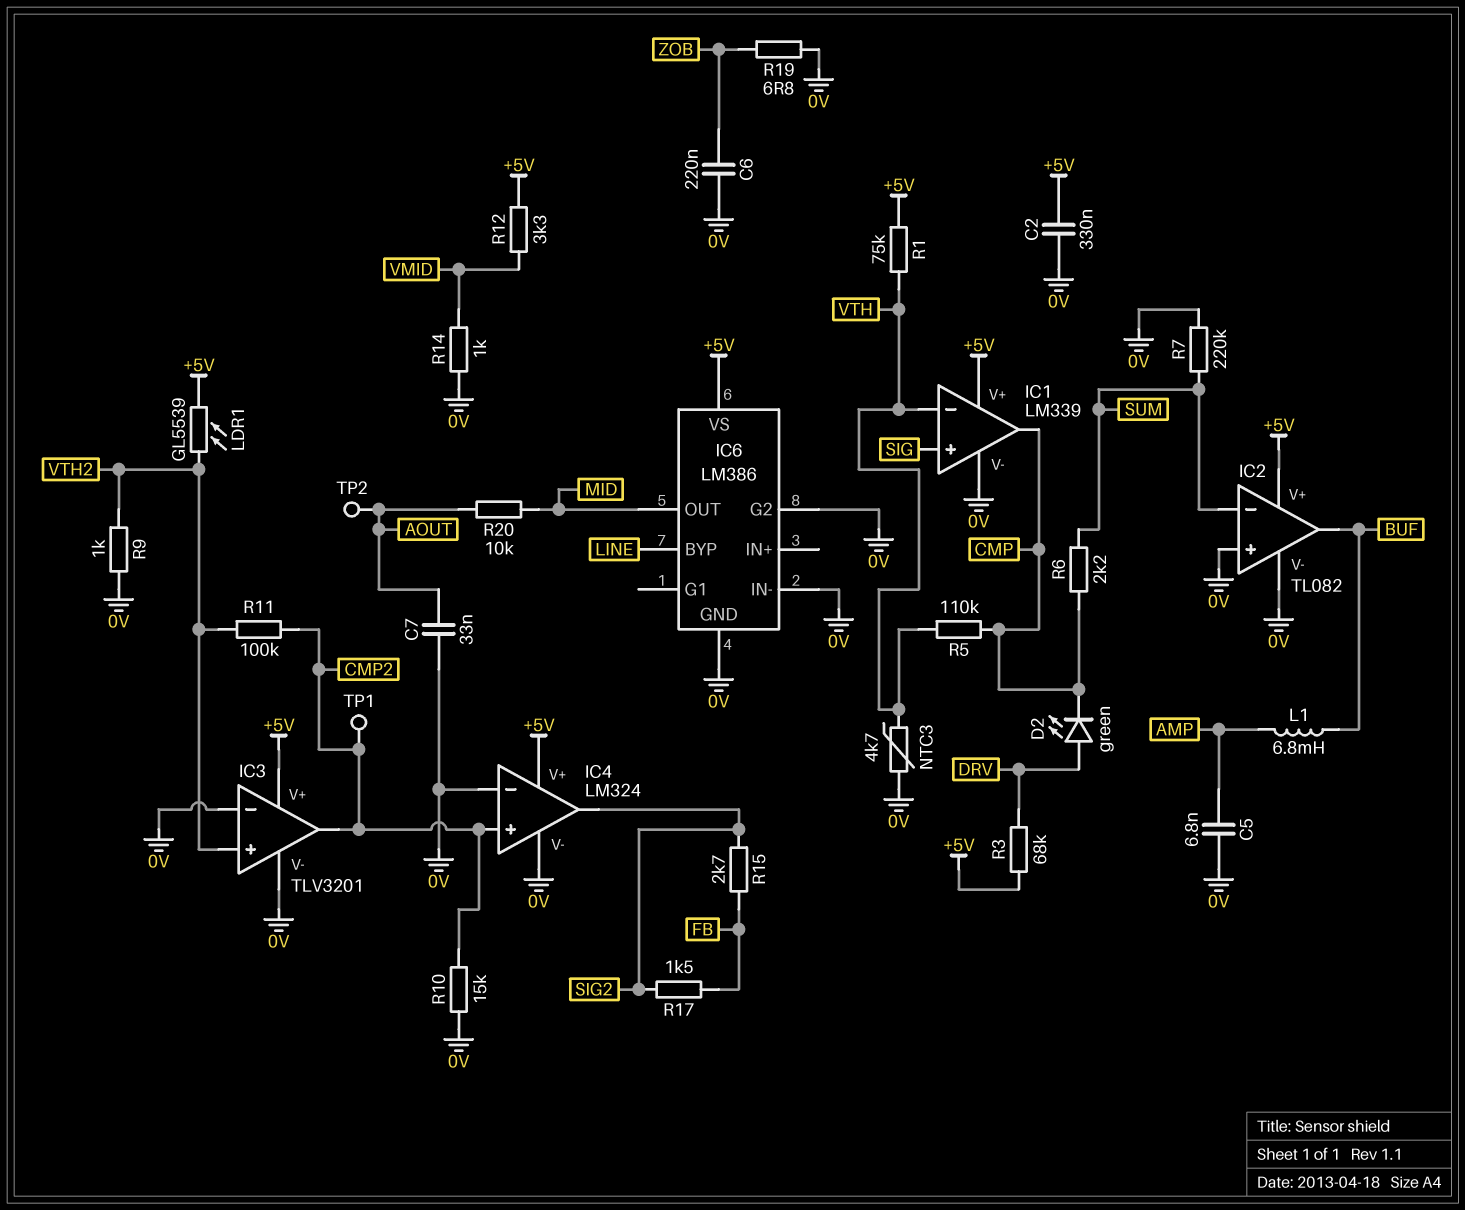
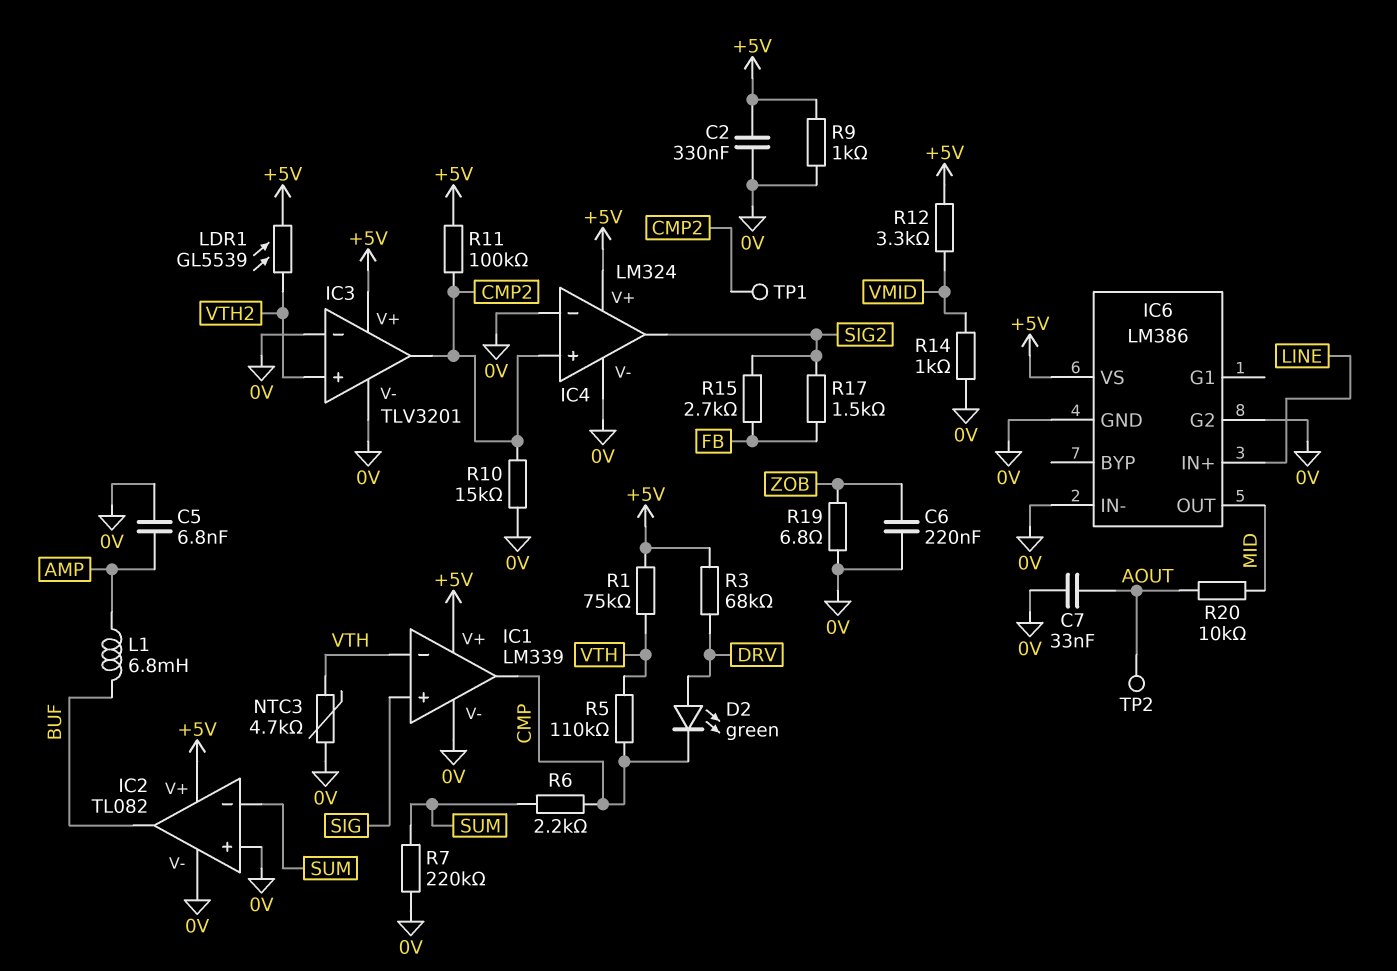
IC6 pin BYP: LINE -> none
IC6 pin IN+: none -> LINE
R9: 1k (0V, VTH2) -> 1k (+5V, 0V)
R11: 100k (CMP2, VTH2) -> 100k (+5V, CMP2)

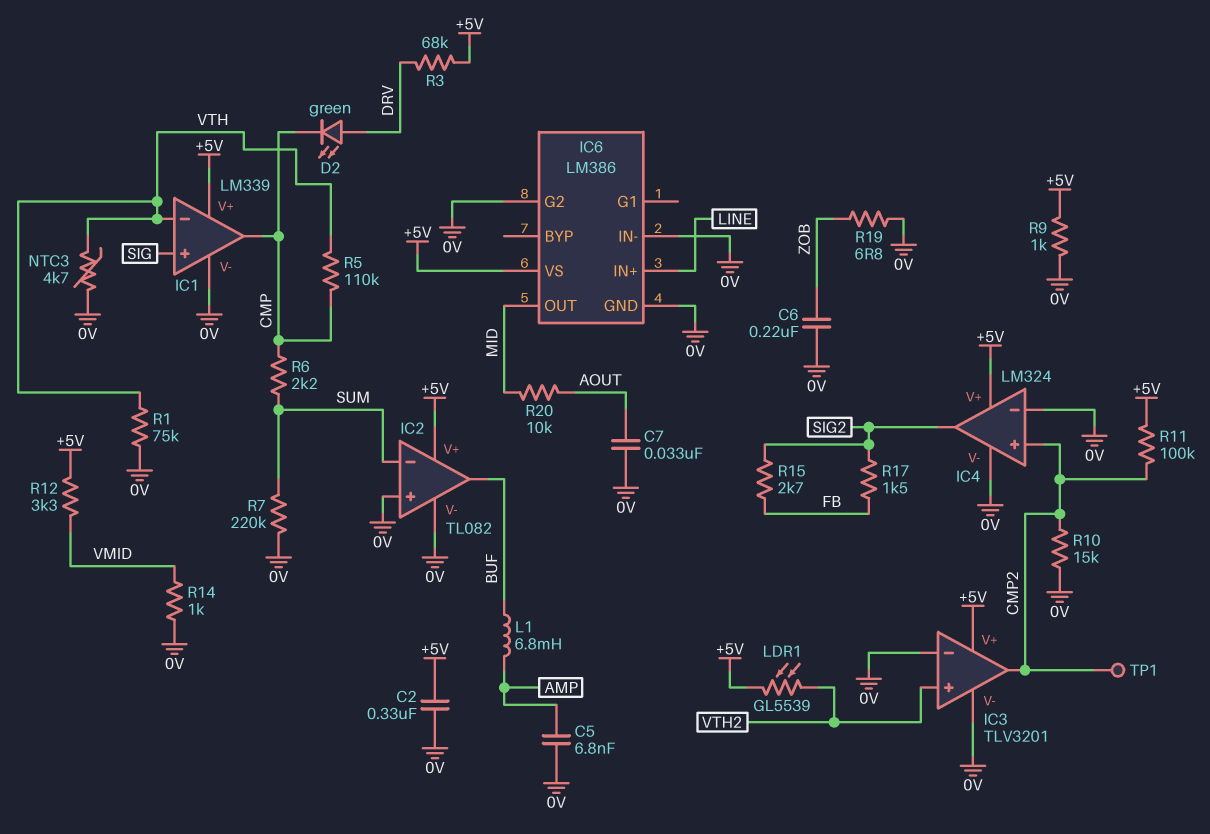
R1: 75k (+5V, VTH) -> 75k (0V, VTH)
TP2: test point (AOUT) -> none

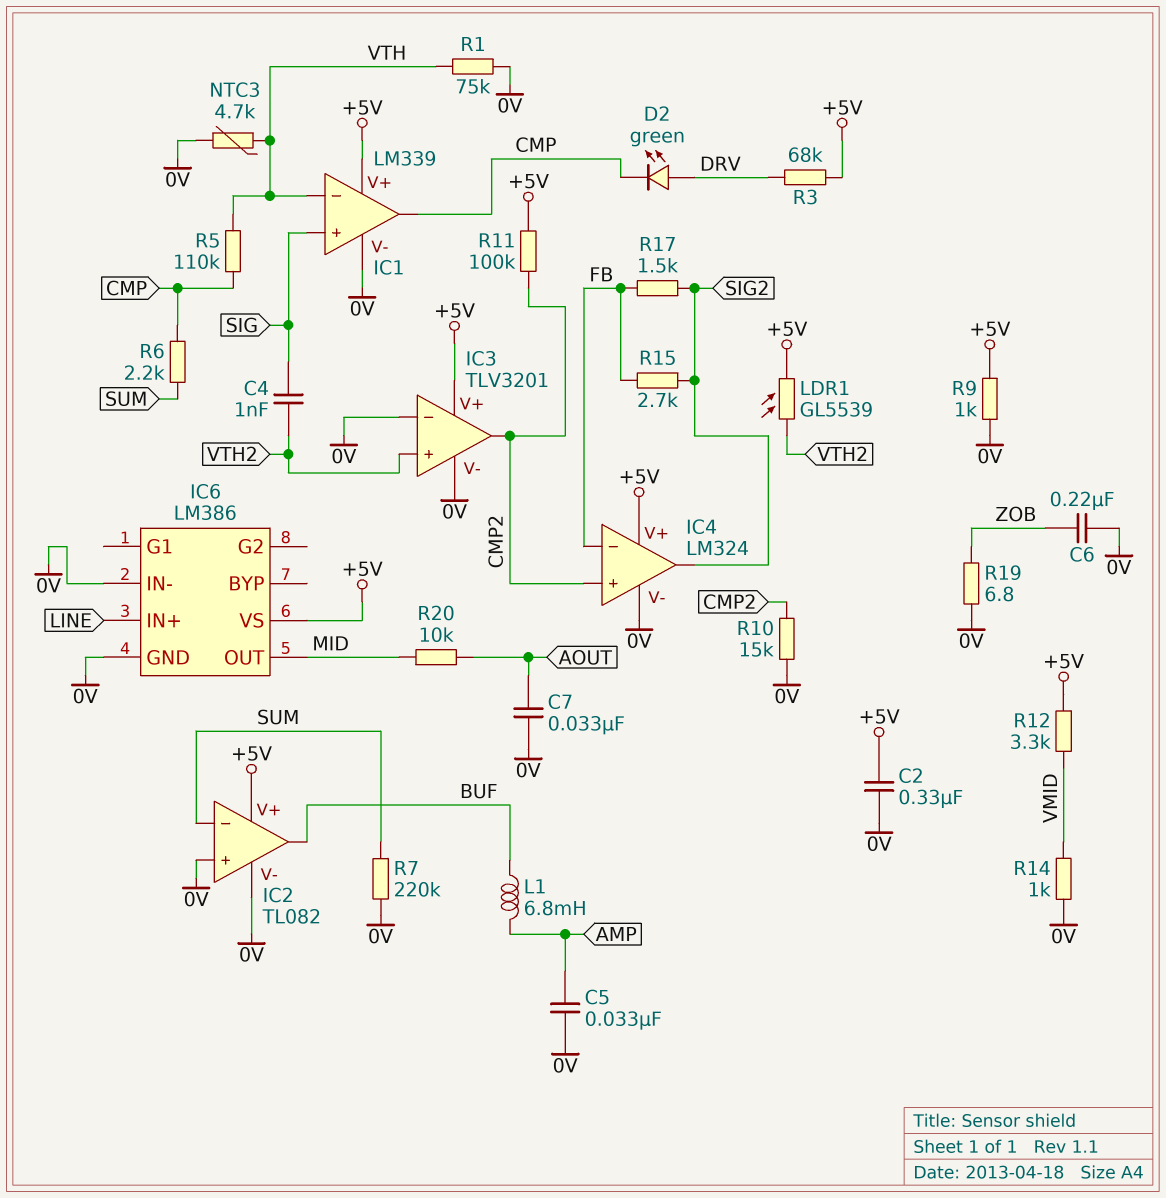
C4: none -> 1nF (SIG, VTH2)
C5: 6.8nF (0V, AMP) -> 33nF (0V, AMP)
IC4 pin in-: 0V -> FB
IC6 pin G2: 0V -> none
TP1: test point (CMP2) -> none

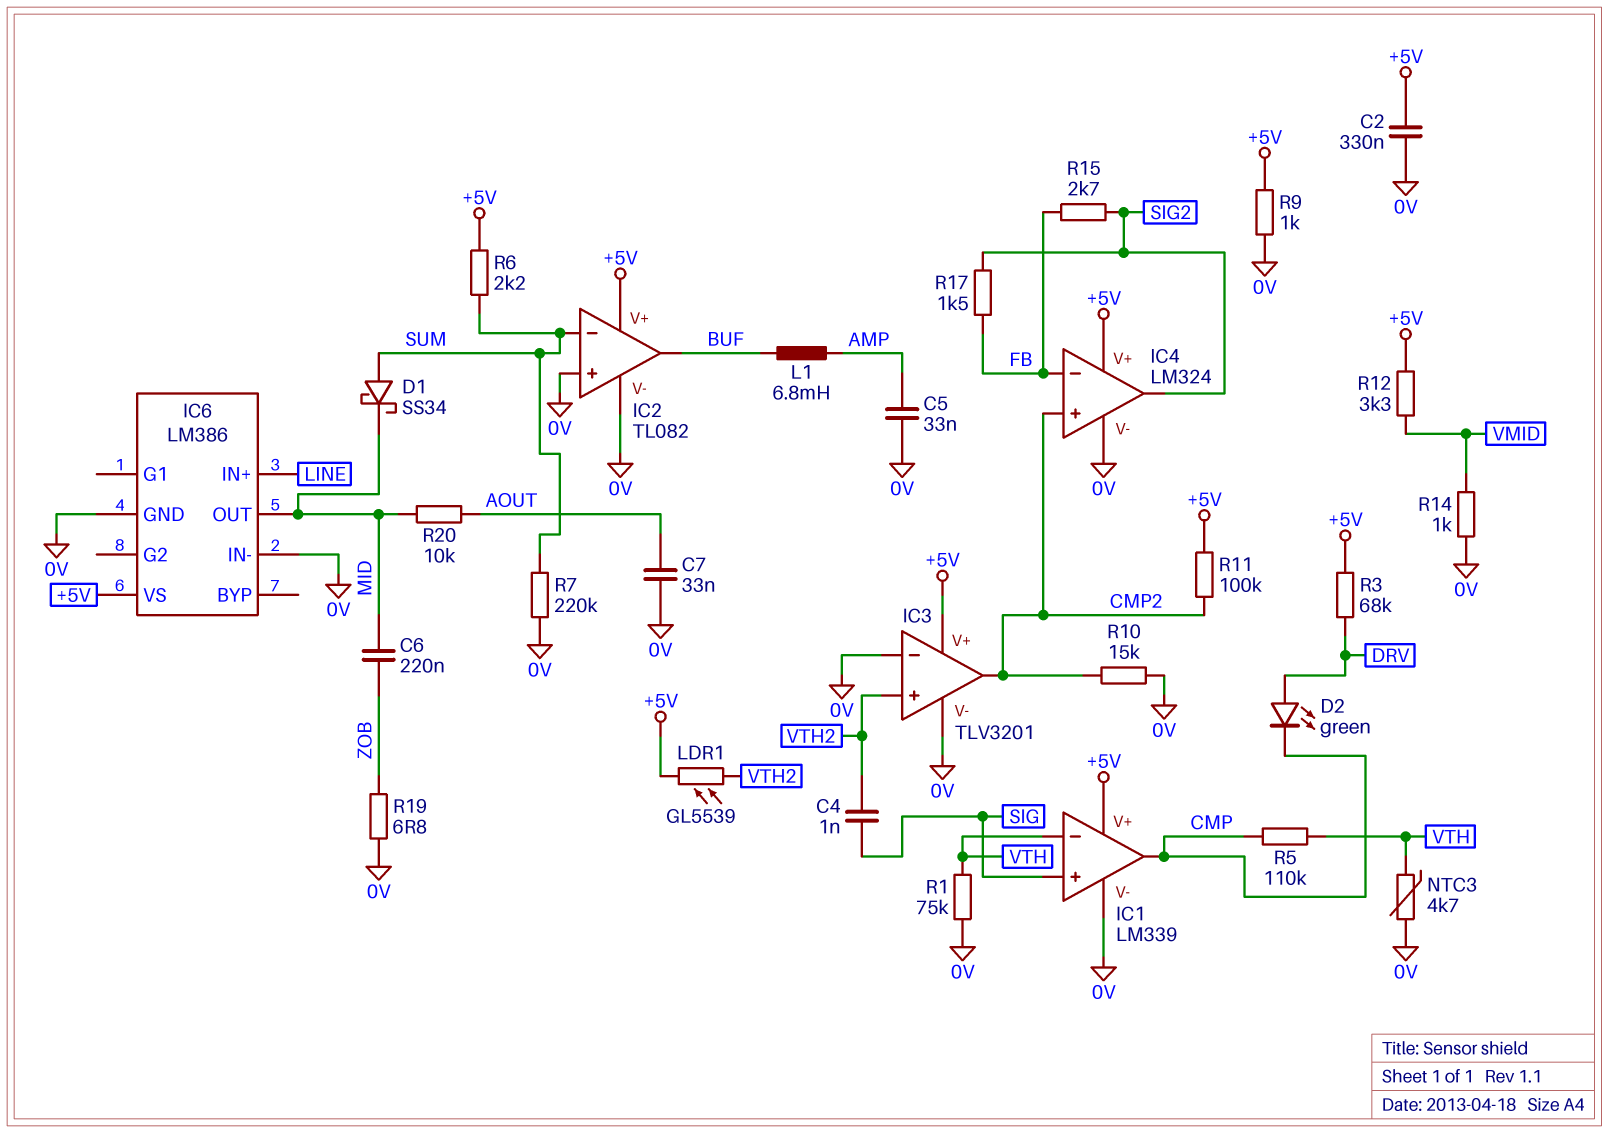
C6: 220nF (0V, ZOB) -> 220nF (MID, ZOB)
D1: none -> schottky SS34 (A SUM, K MID)
R6: 2.2k (CMP, SUM) -> 2.2k (+5V, SUM)

